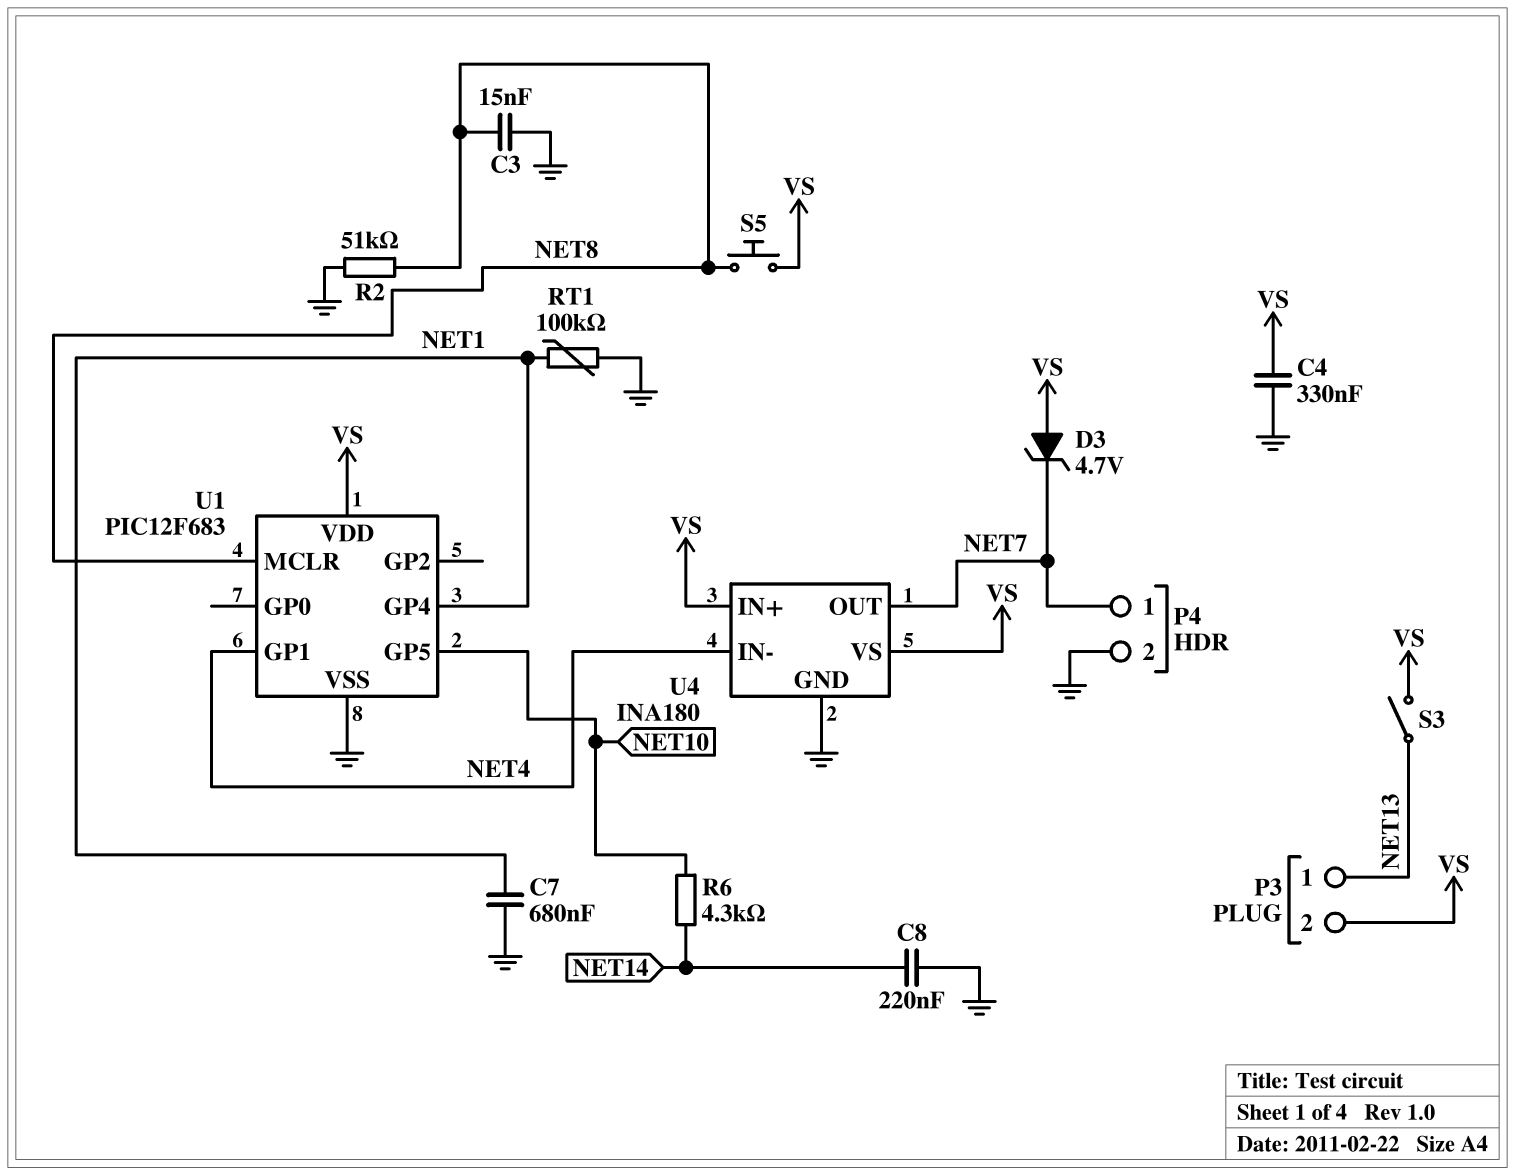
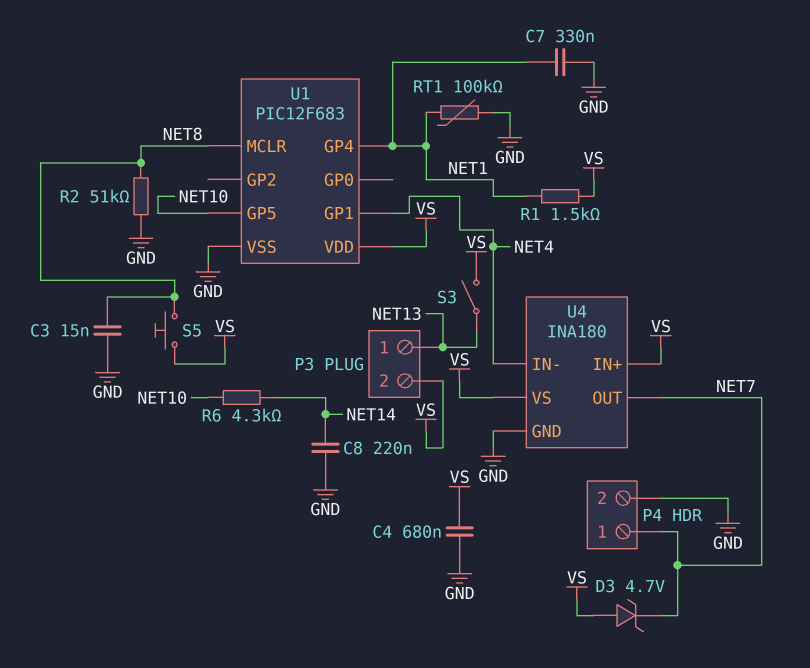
C4: 330nF (GND, VS) -> 680nF (GND, VS)
C7: 680nF (GND, NET1) -> 330nF (GND, NET1)
R1: none -> 1.5k (NET1, VS)

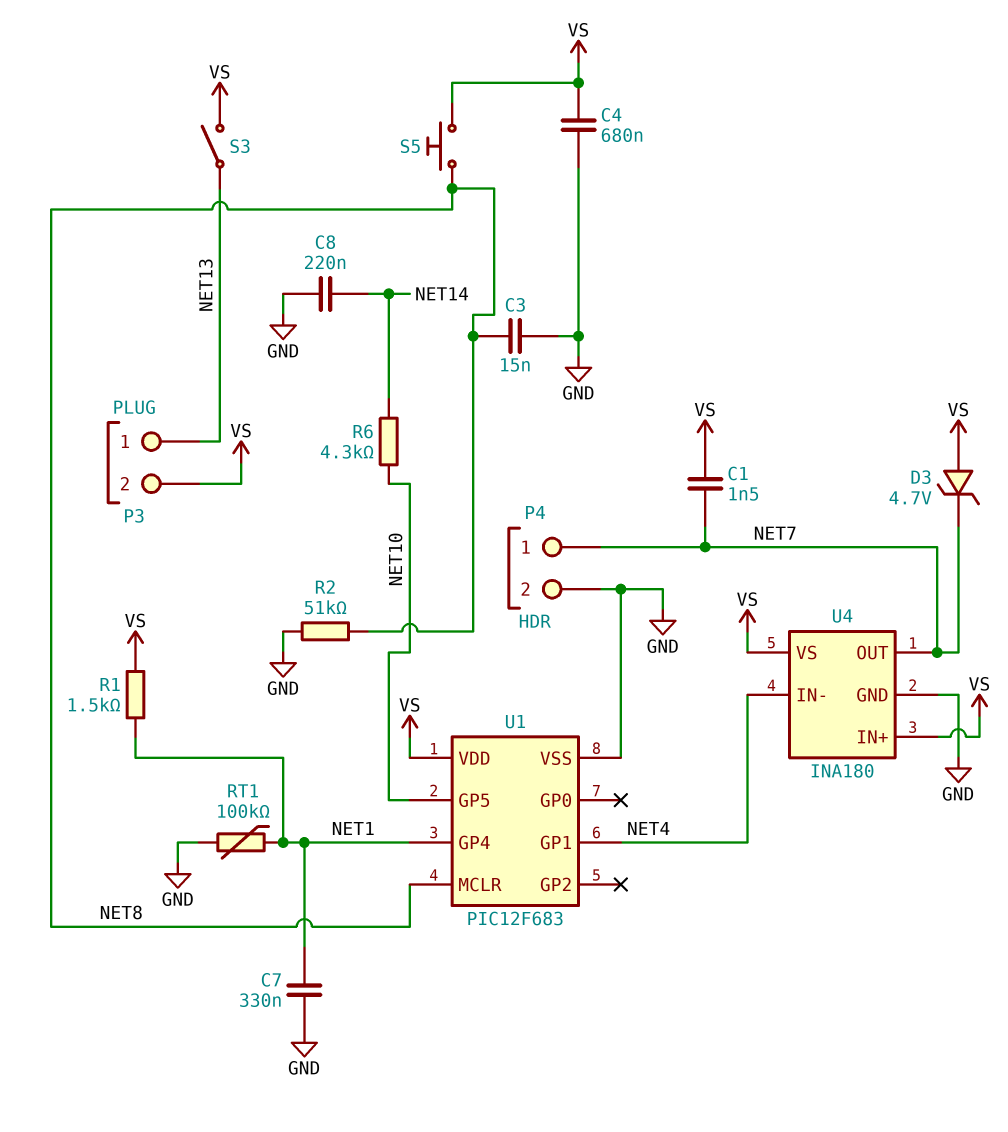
C1: none -> 1.5nF (NET7, VS)

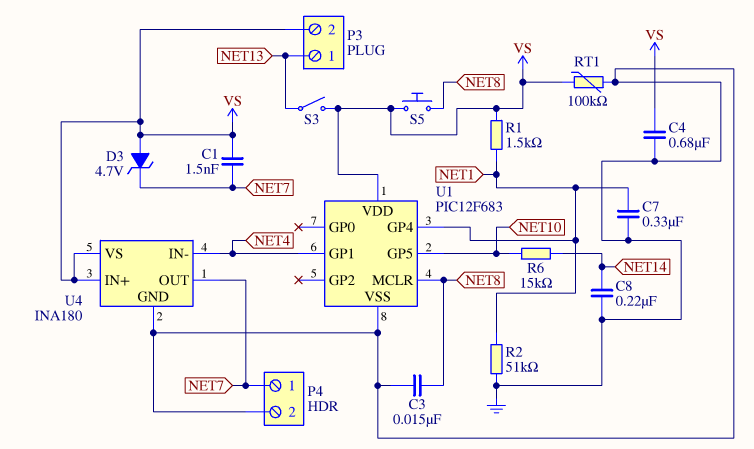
R2: 51k (GND, NET8) -> 51k (GND, NET1)
R6: 4.3k (NET10, NET14) -> 15k (NET10, NET14)
RT1: 100k (GND, NET1) -> 100k (GND, VS)

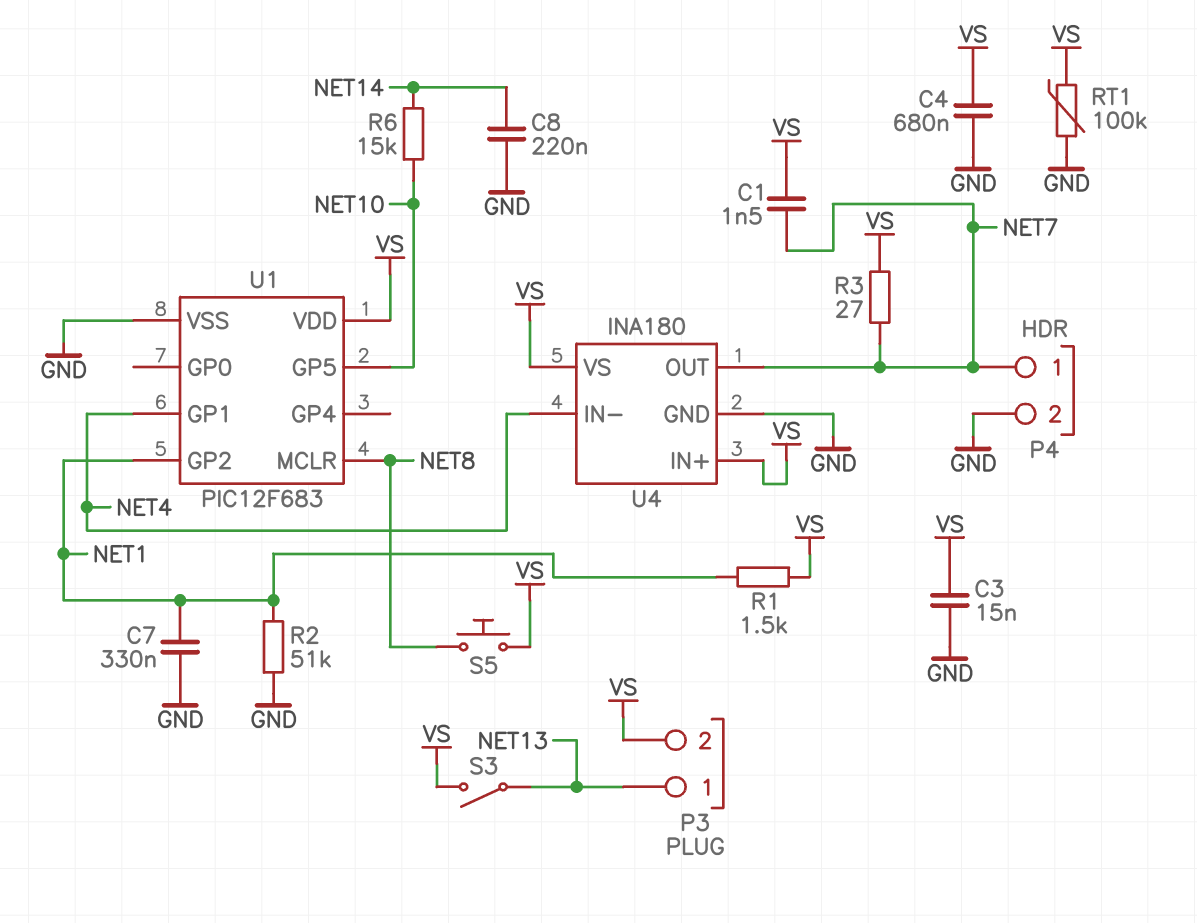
C3: 15nF (GND, NET8) -> 15nF (GND, VS)
D3: zener 4.7V (A VS, K NET7) -> none
R3: none -> 27 (NET7, VS)
U1 pin GP2: none -> NET1
U1 pin GP4: NET1 -> none

